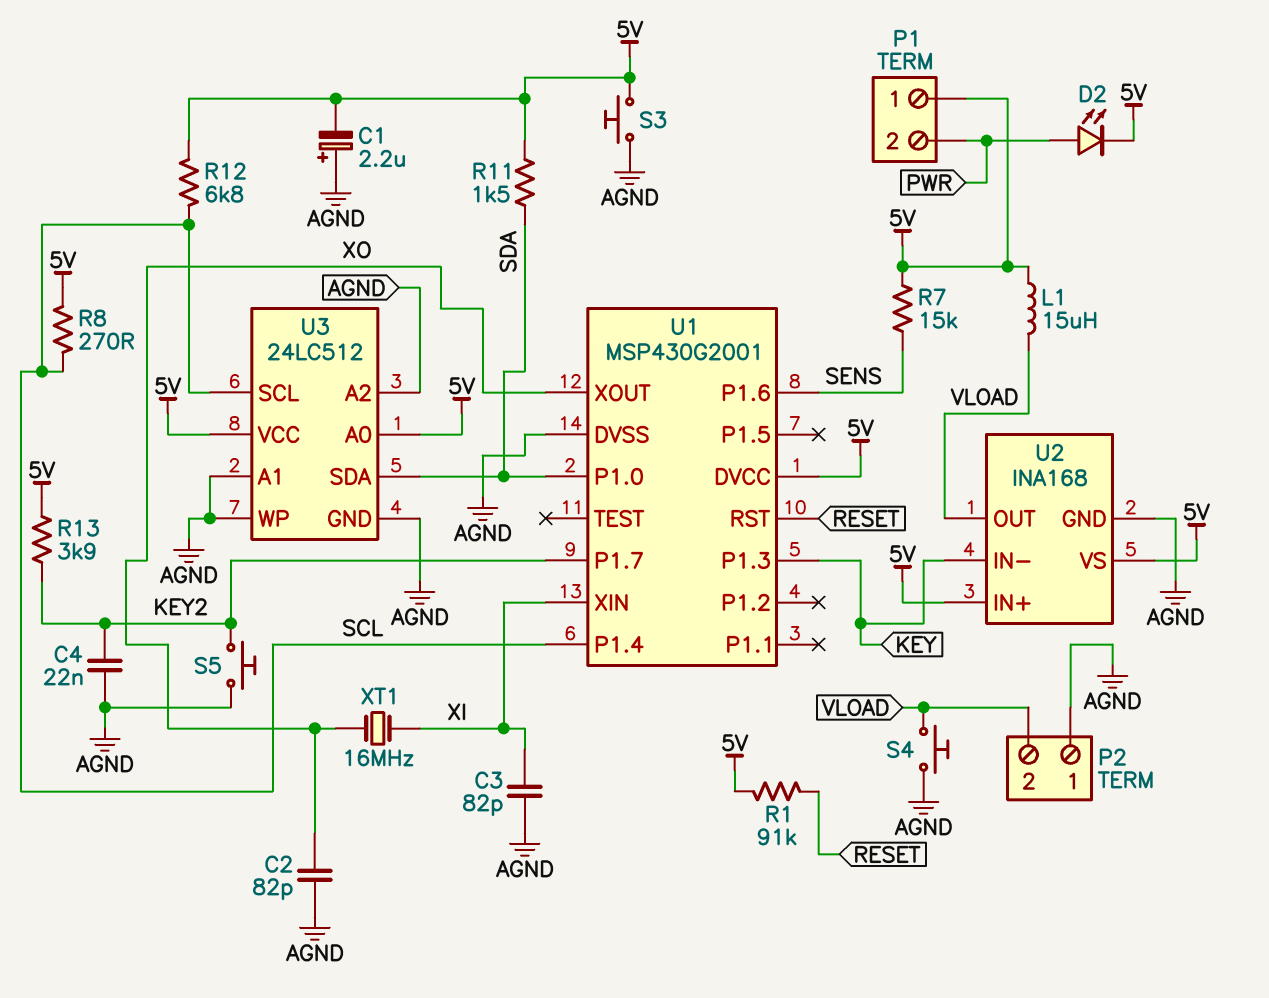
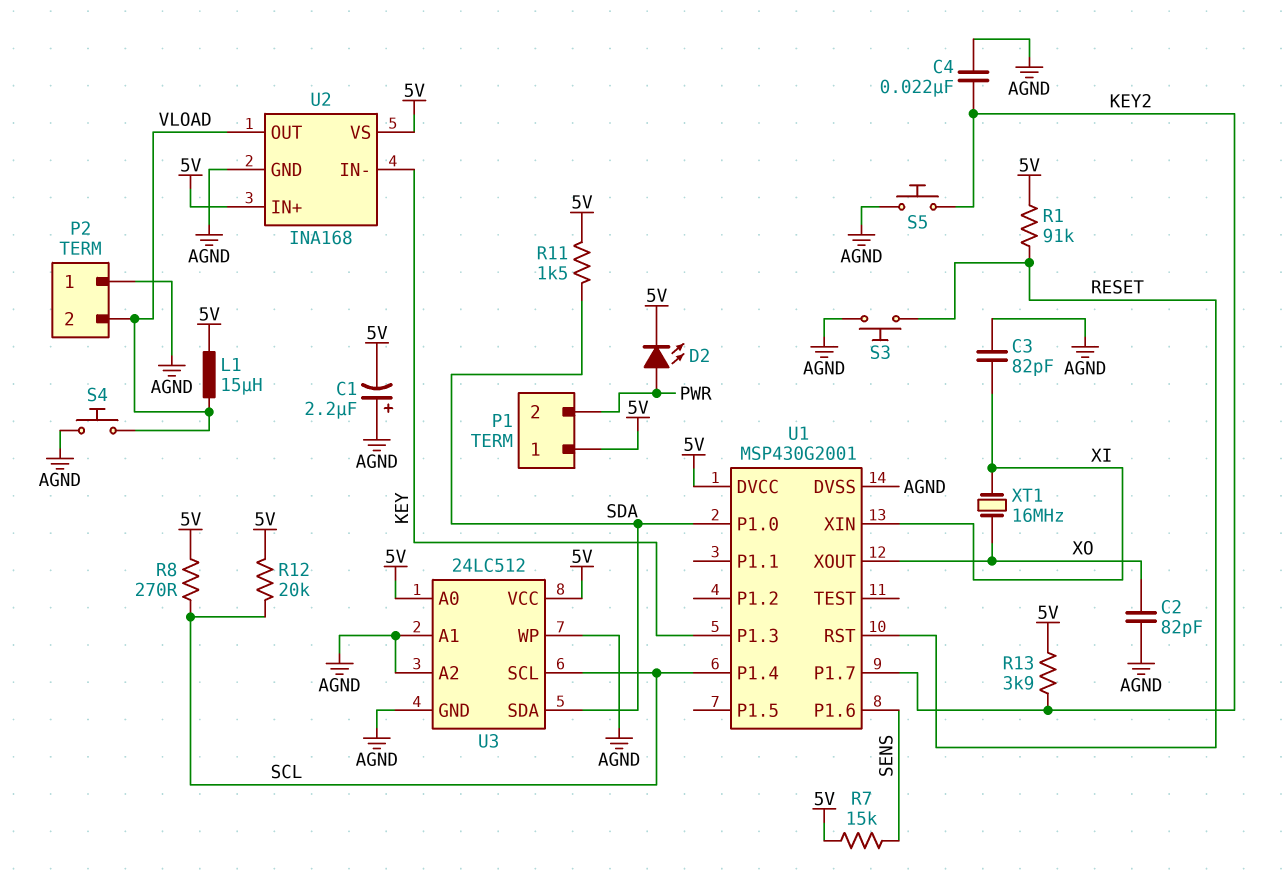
R12: 6.8k (5V, SCL) -> 20k (5V, SCL)
S3: button (5V, AGND) -> button (AGND, RESET)

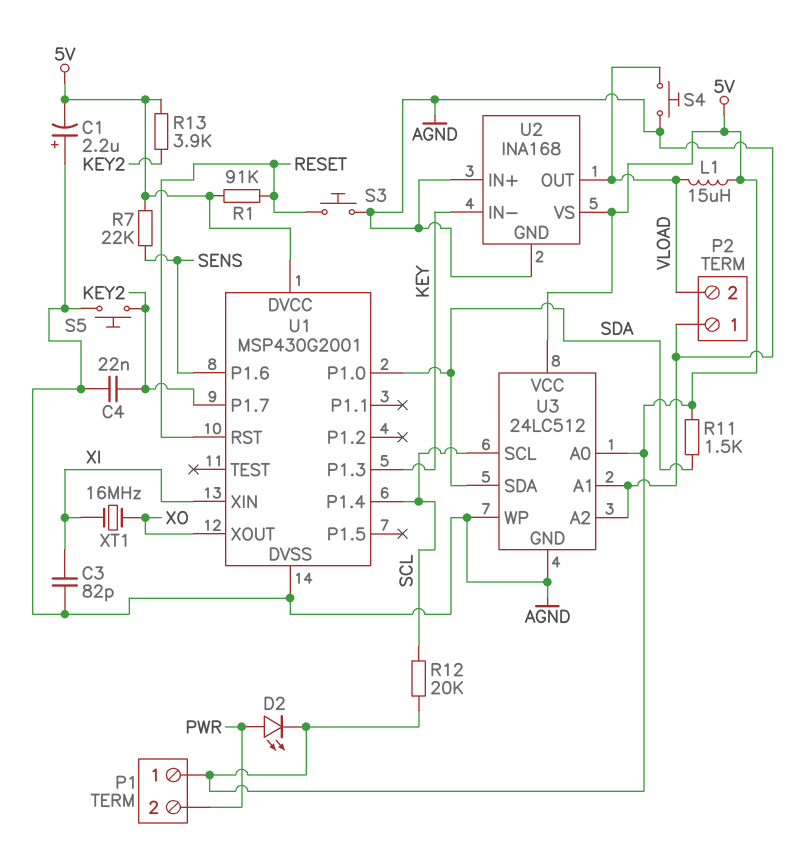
C2: 82pF (AGND, XO) -> none
R7: 15k (5V, SENS) -> 22k (5V, SENS)
R8: 270 (5V, SCL) -> none
U2 pin IN+: 5V -> AGND

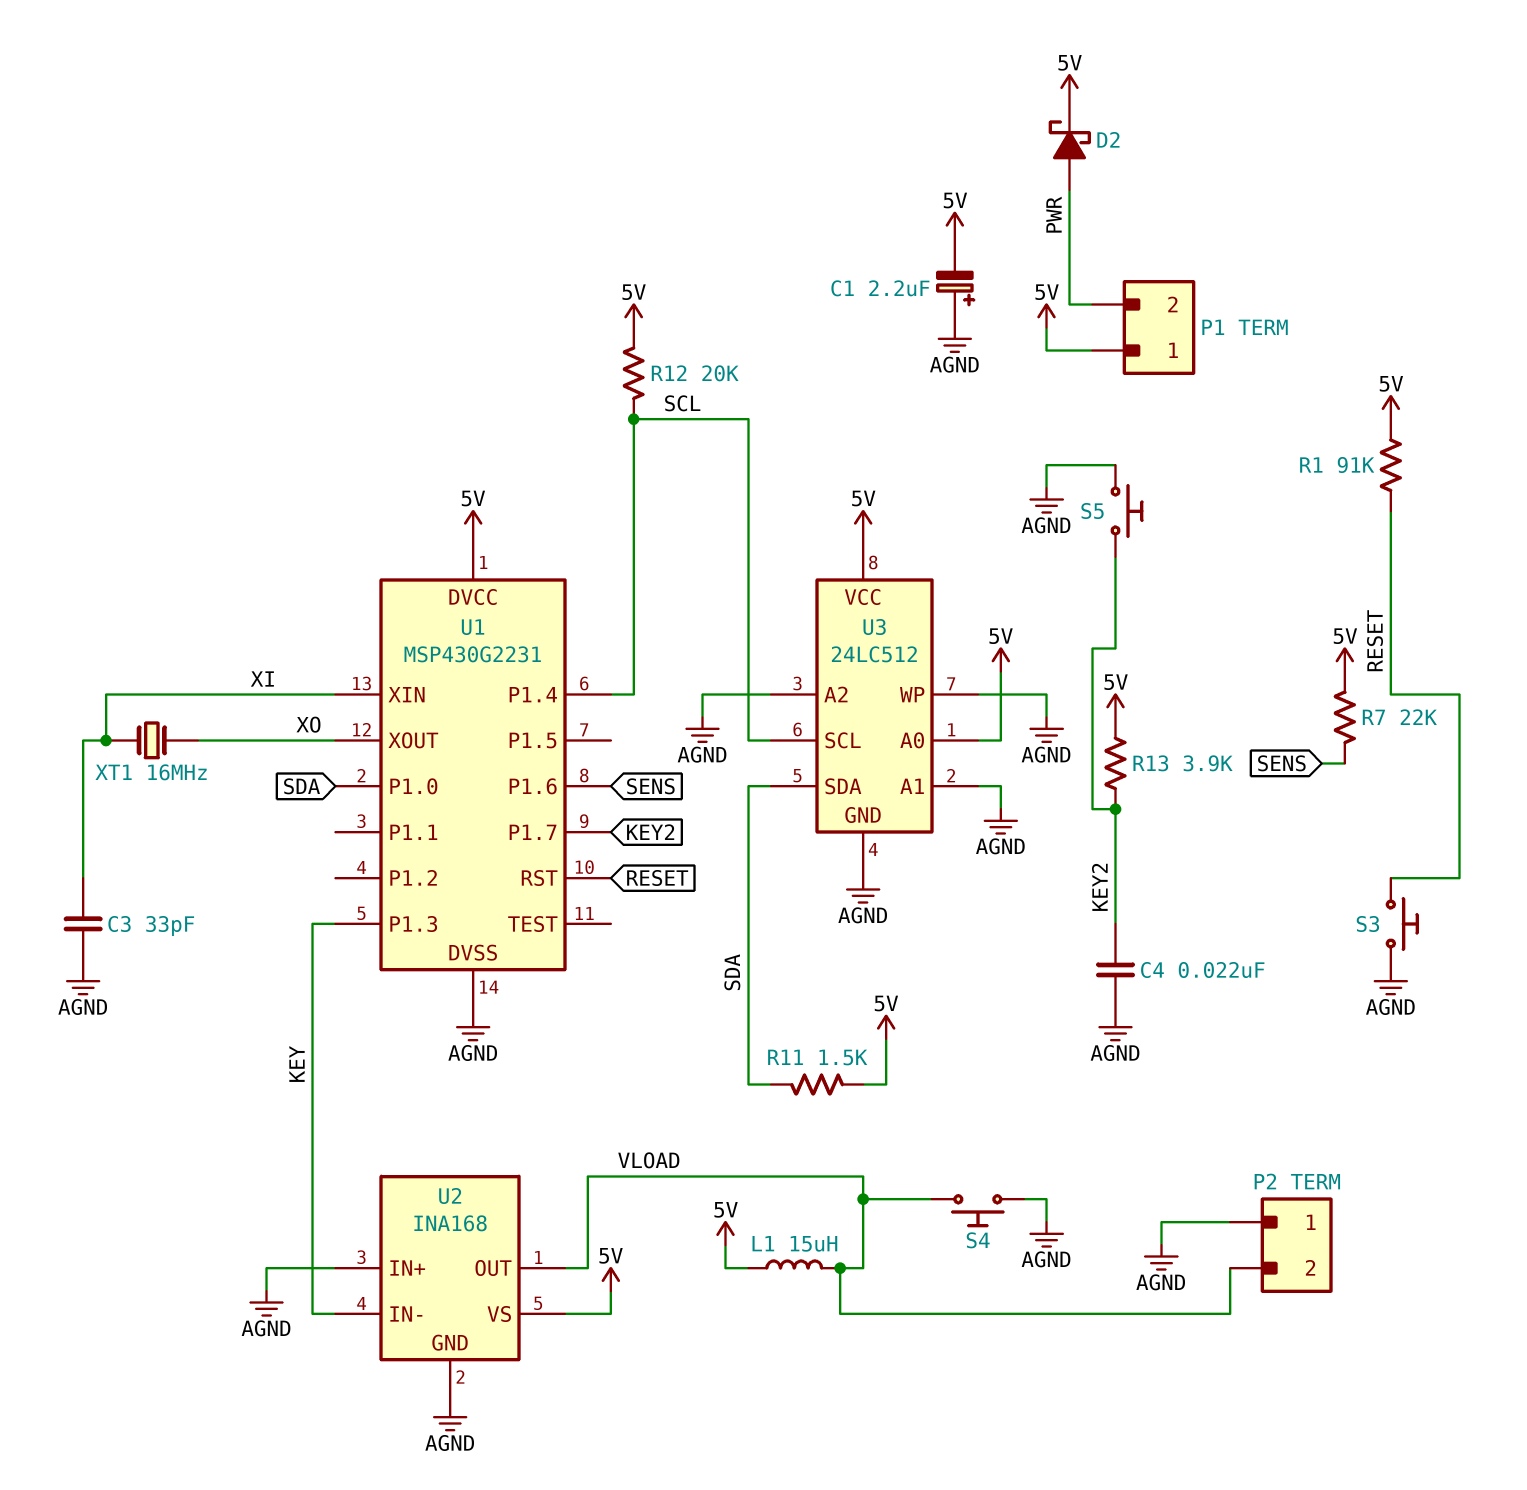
C3: 82pF (AGND, XI) -> 33pF (AGND, XI)
D2: LED (A PWR, K 5V) -> schottky (A PWR, K 5V)
U1: MSP430G2001 -> MSP430G2231

